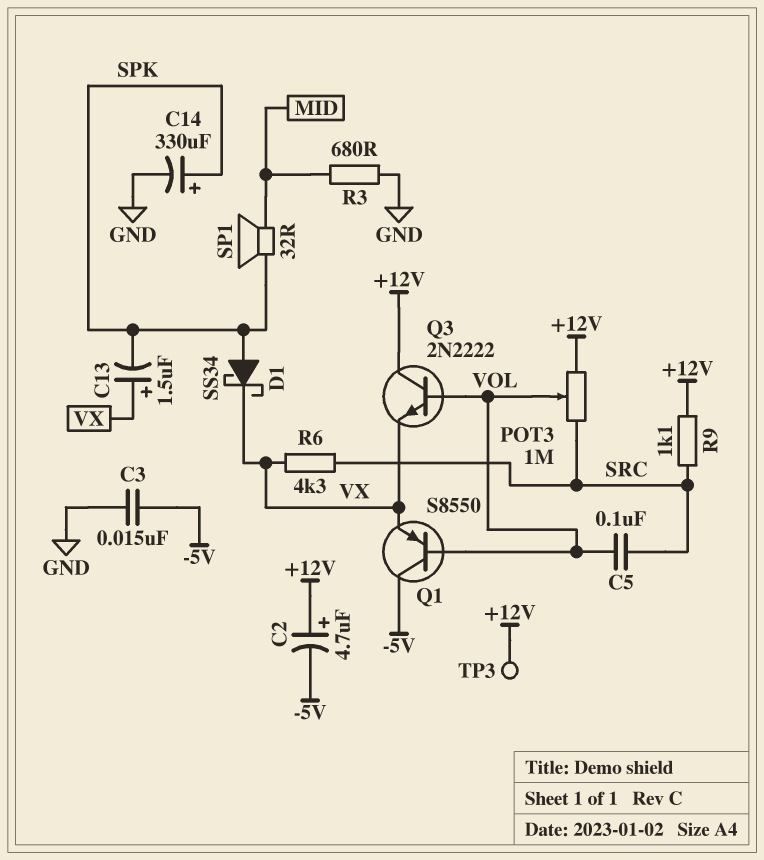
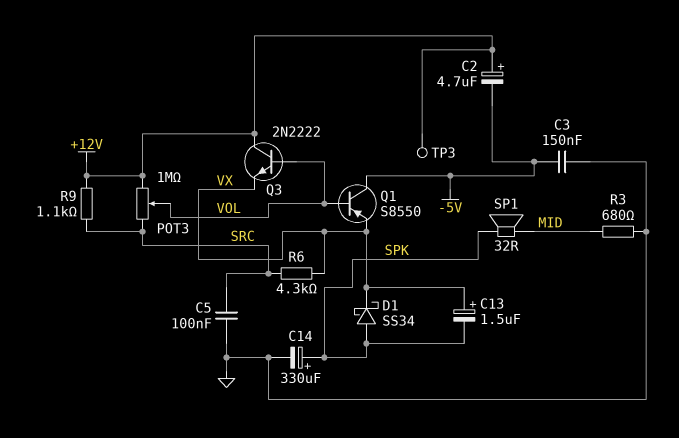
C3: 15nF (-5V, GND) -> 150nF (-5V, GND)
C5: 100nF (SRC, VOL) -> 100nF (GND, SRC)

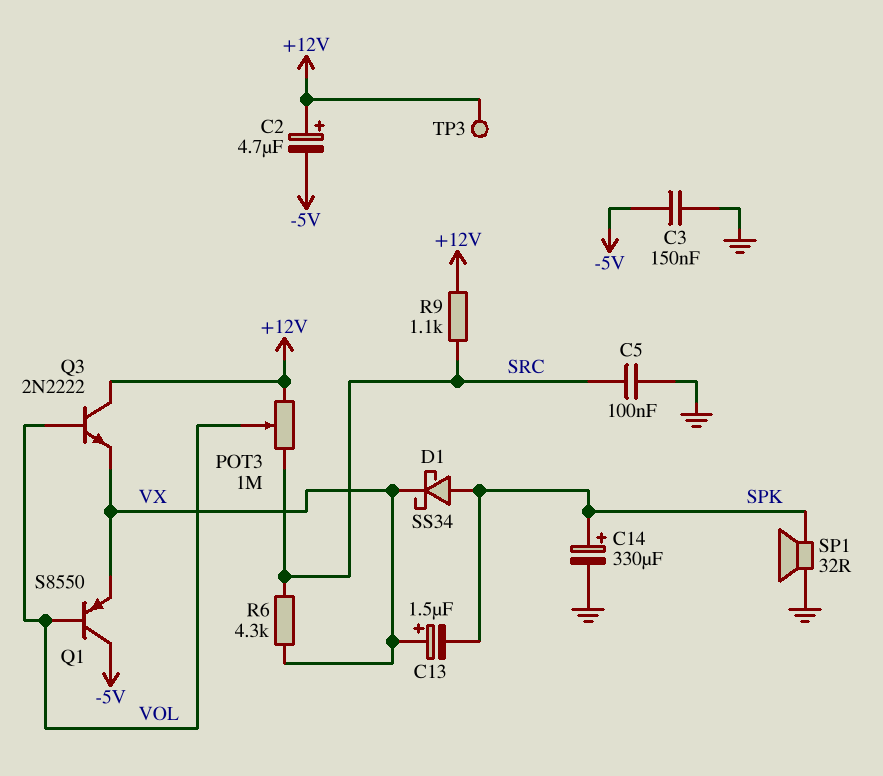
R3: 680 (GND, MID) -> none
SP1: speaker 32R (MID, SPK) -> speaker 32R (GND, SPK)

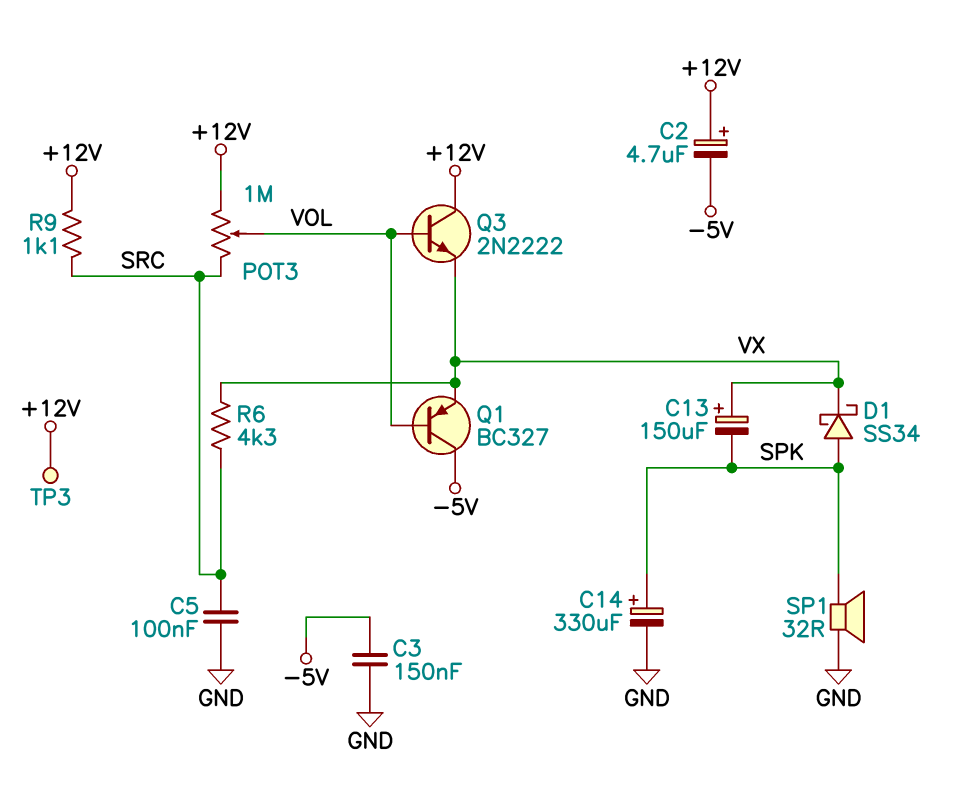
C13: 1.5uF (plus VX, minus SPK) -> 150uF (plus VX, minus SPK)
Q1: PNP S8550 (B VOL, C -5V, E VX) -> PNP BC327 (B VOL, C -5V, E VX)

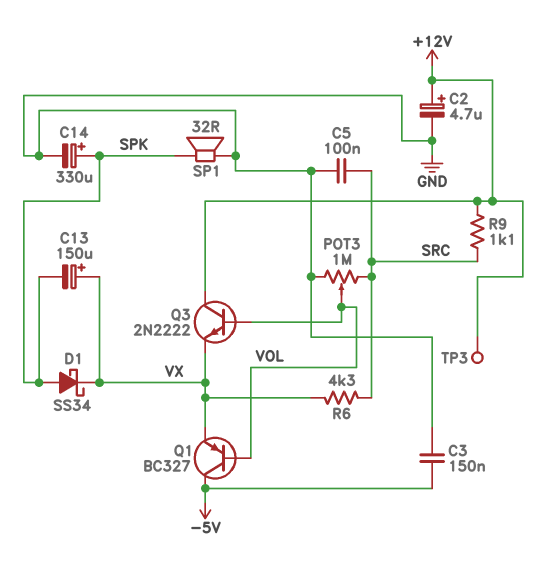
C2: 4.7uF (plus +12V, minus -5V) -> 4.7uF (plus +12V, minus GND)
POT3: 1M (+12V, SRC, wiper VOL) -> 1M (GND, SRC, wiper VOL)

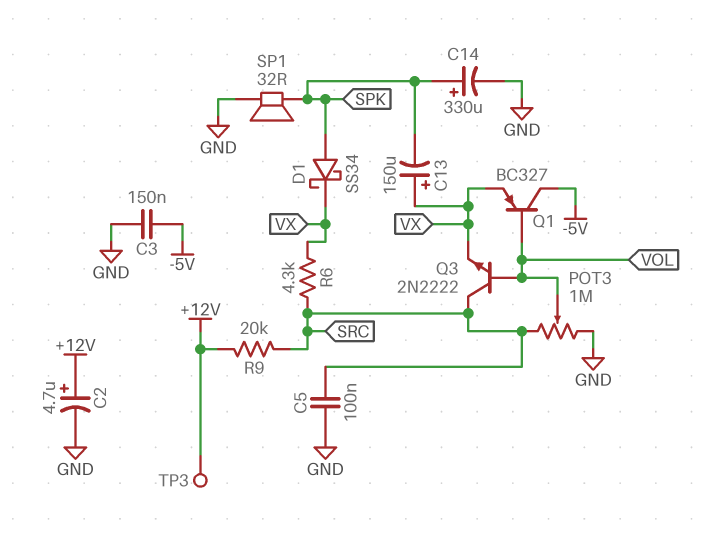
Q3: NPN 2N2222 (B VOL, C +12V, E VX) -> NPN 2N2222 (B VOL, C SRC, E VX)
R9: 1.1k (+12V, SRC) -> 20k (+12V, SRC)

